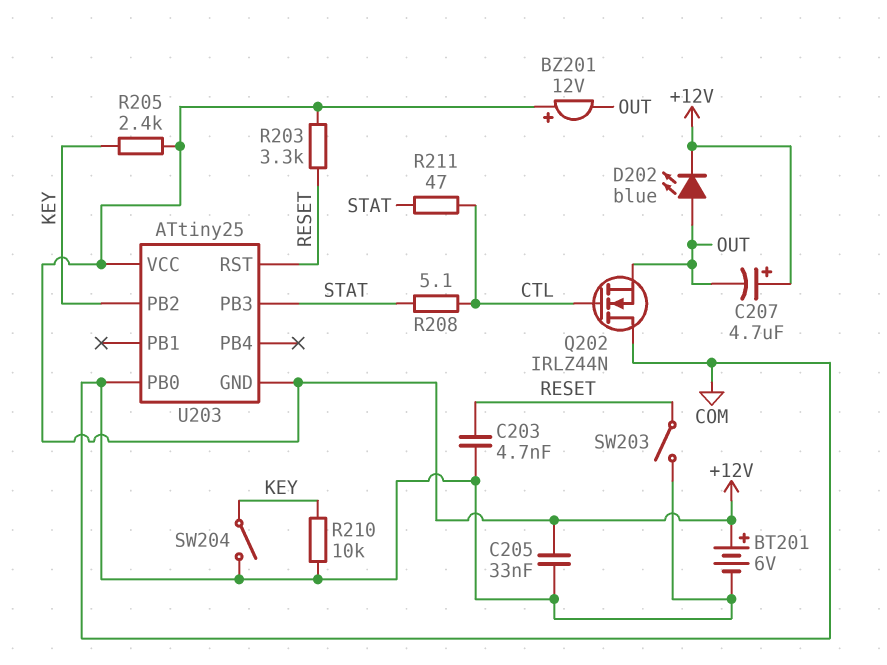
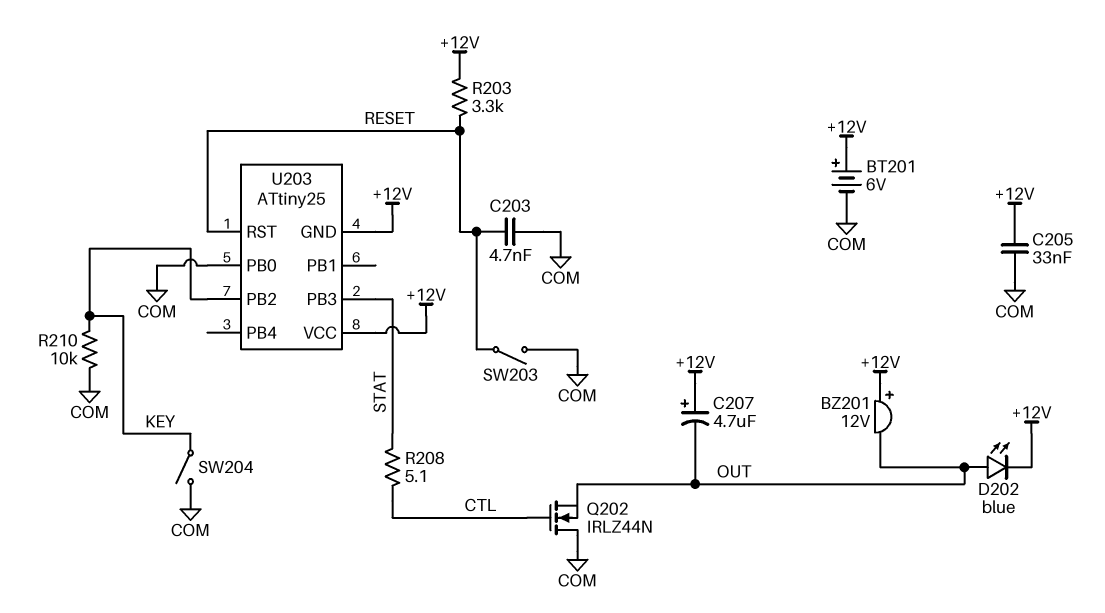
R205: 2.4k (+12V, KEY) -> none
R211: 47 (CTL, STAT) -> none

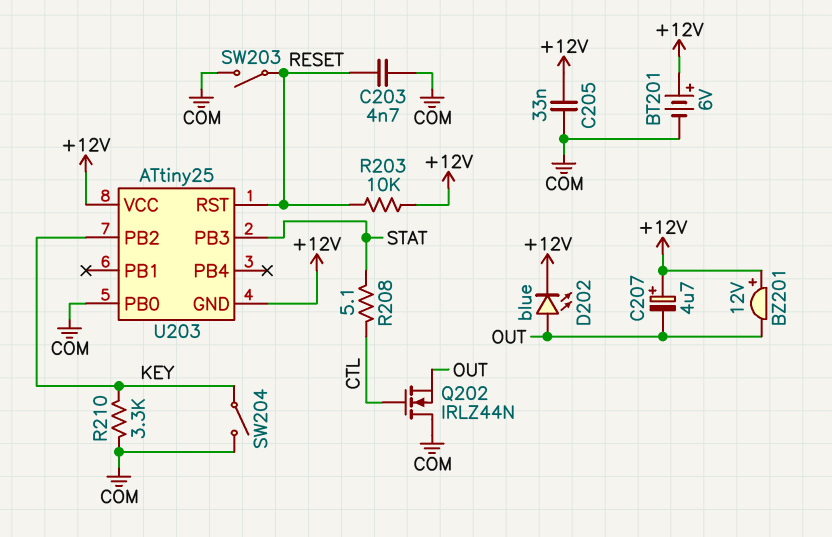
R203: 3.3k (+12V, RESET) -> 10k (+12V, RESET)
R210: 10k (COM, KEY) -> 3.3k (COM, KEY)

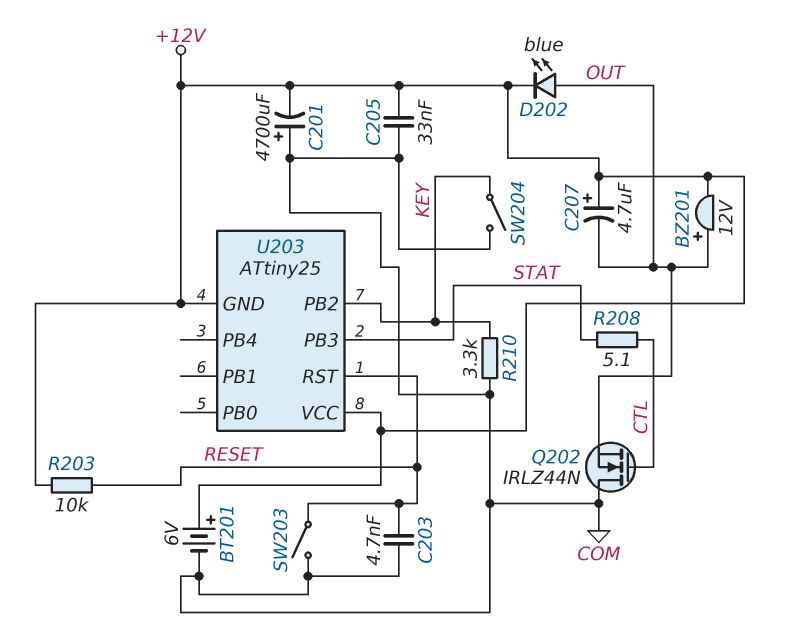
BZ201: buzzer 12V (plus +12V, minus OUT) -> buzzer 12V (plus OUT, minus +12V)
C201: none -> 4700uF (plus COM, minus +12V)
U203 pin PB0: COM -> none

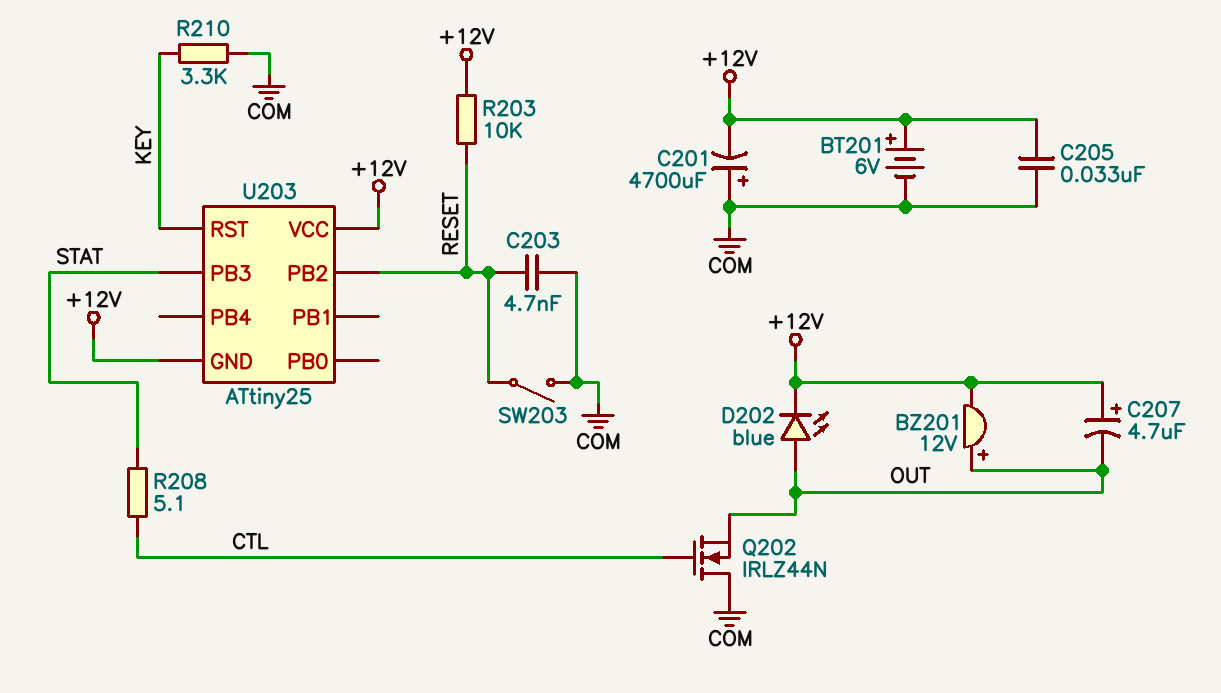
SW204: switch (COM, KEY) -> none
U203 pin PB2: KEY -> RESET
U203 pin RST: RESET -> KEY

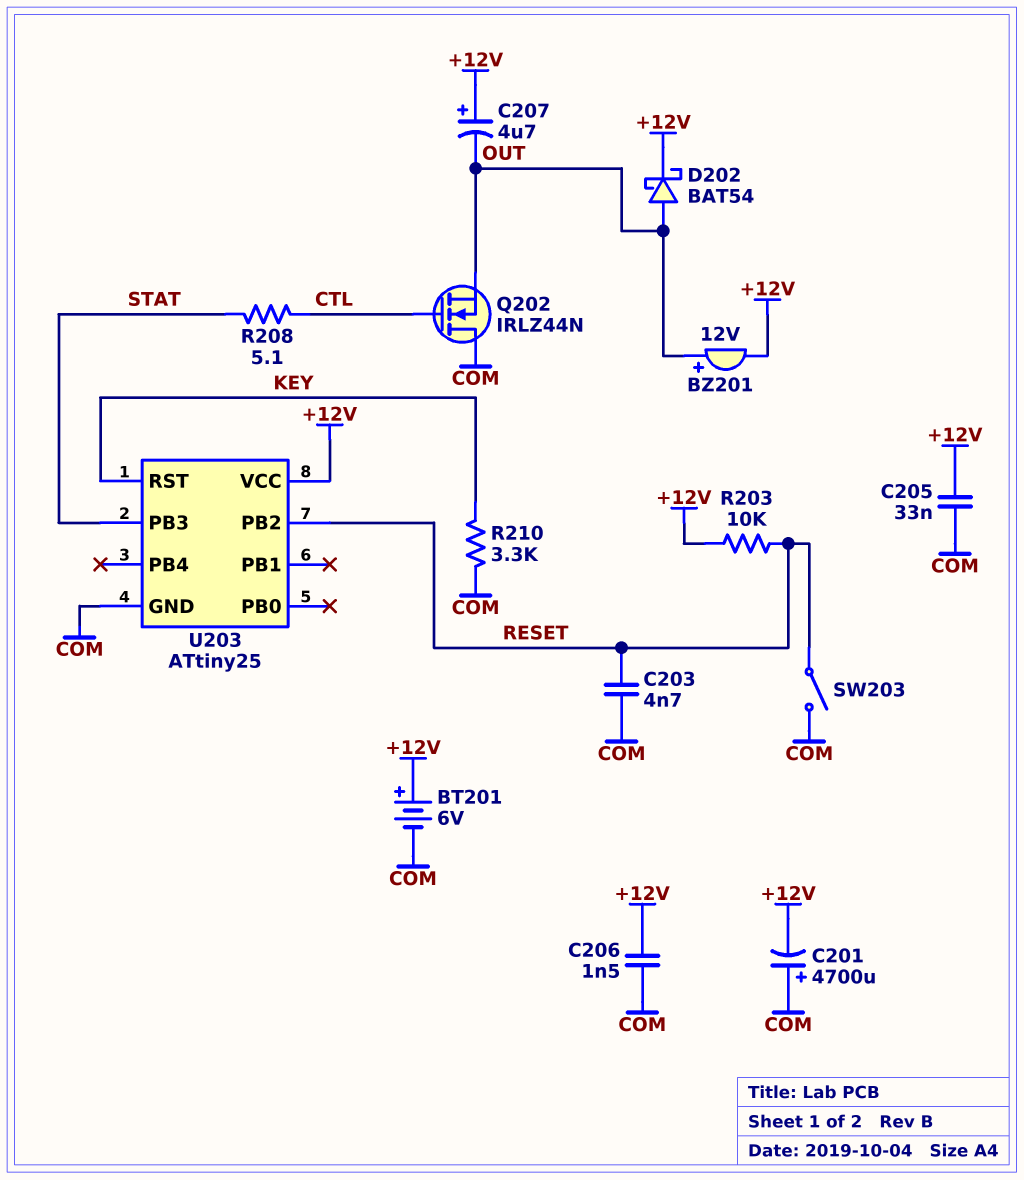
C206: none -> 1.5nF (+12V, COM)
D202: LED blue (A OUT, K +12V) -> schottky BAT54 (A OUT, K +12V)
U203 pin GND: +12V -> COM

